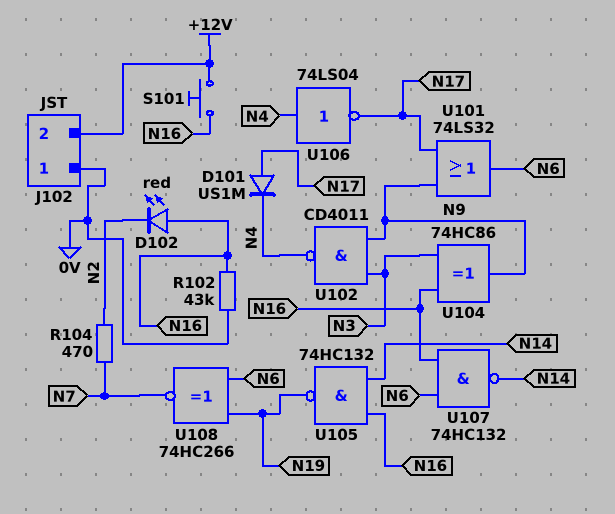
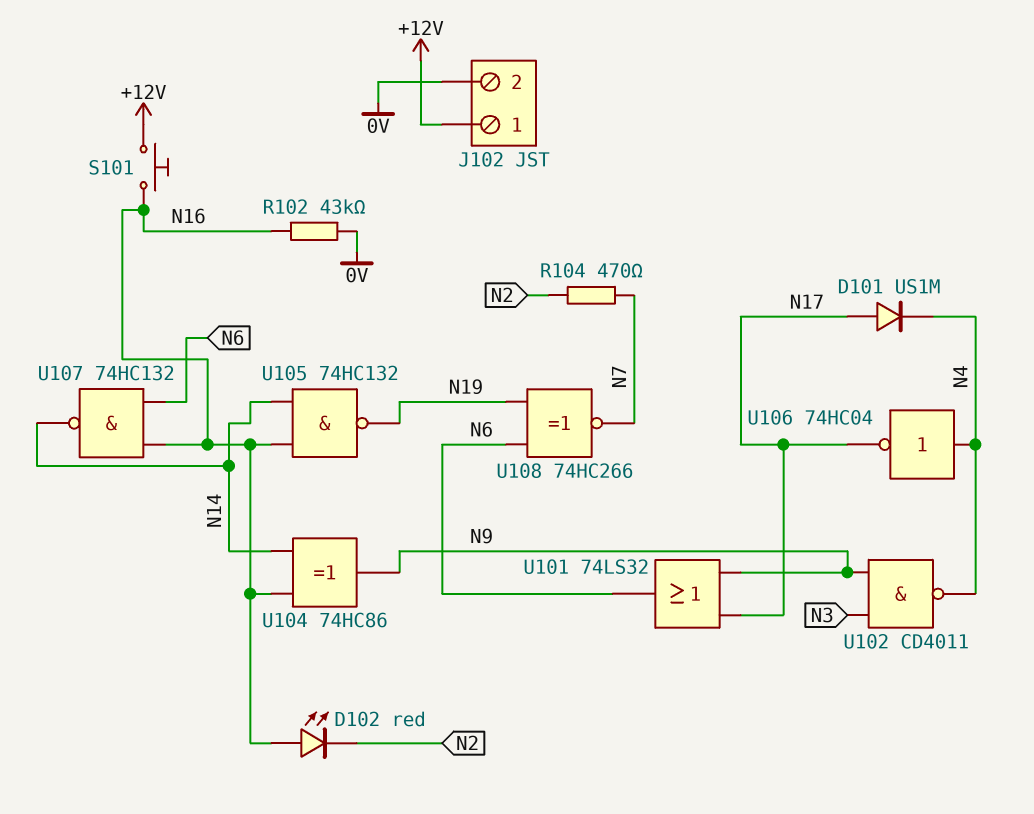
J102 pin 1: 0V -> +12V
J102 pin 2: +12V -> 0V
U104: XOR 74HC86 (in N3, in N16, out N9) -> XOR 74HC86 (in N14, in N16, out N9)
U106: NOT 74LS04 (in N4, out N17) -> NOT 74HC04 (in N4, out N17)

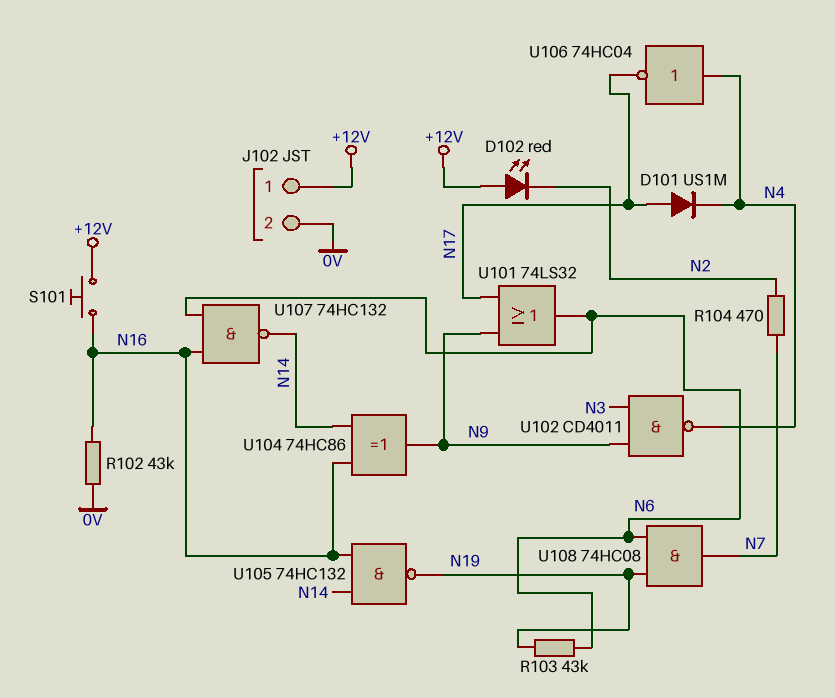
D102: LED red (A N16, K N2) -> LED red (A +12V, K N2)
R103: none -> 43k (N6, N19)
U108: XNOR 74HC266 (in N6, in N19, out N7) -> AND 74HC08 (in N6, in N19, out N7)

